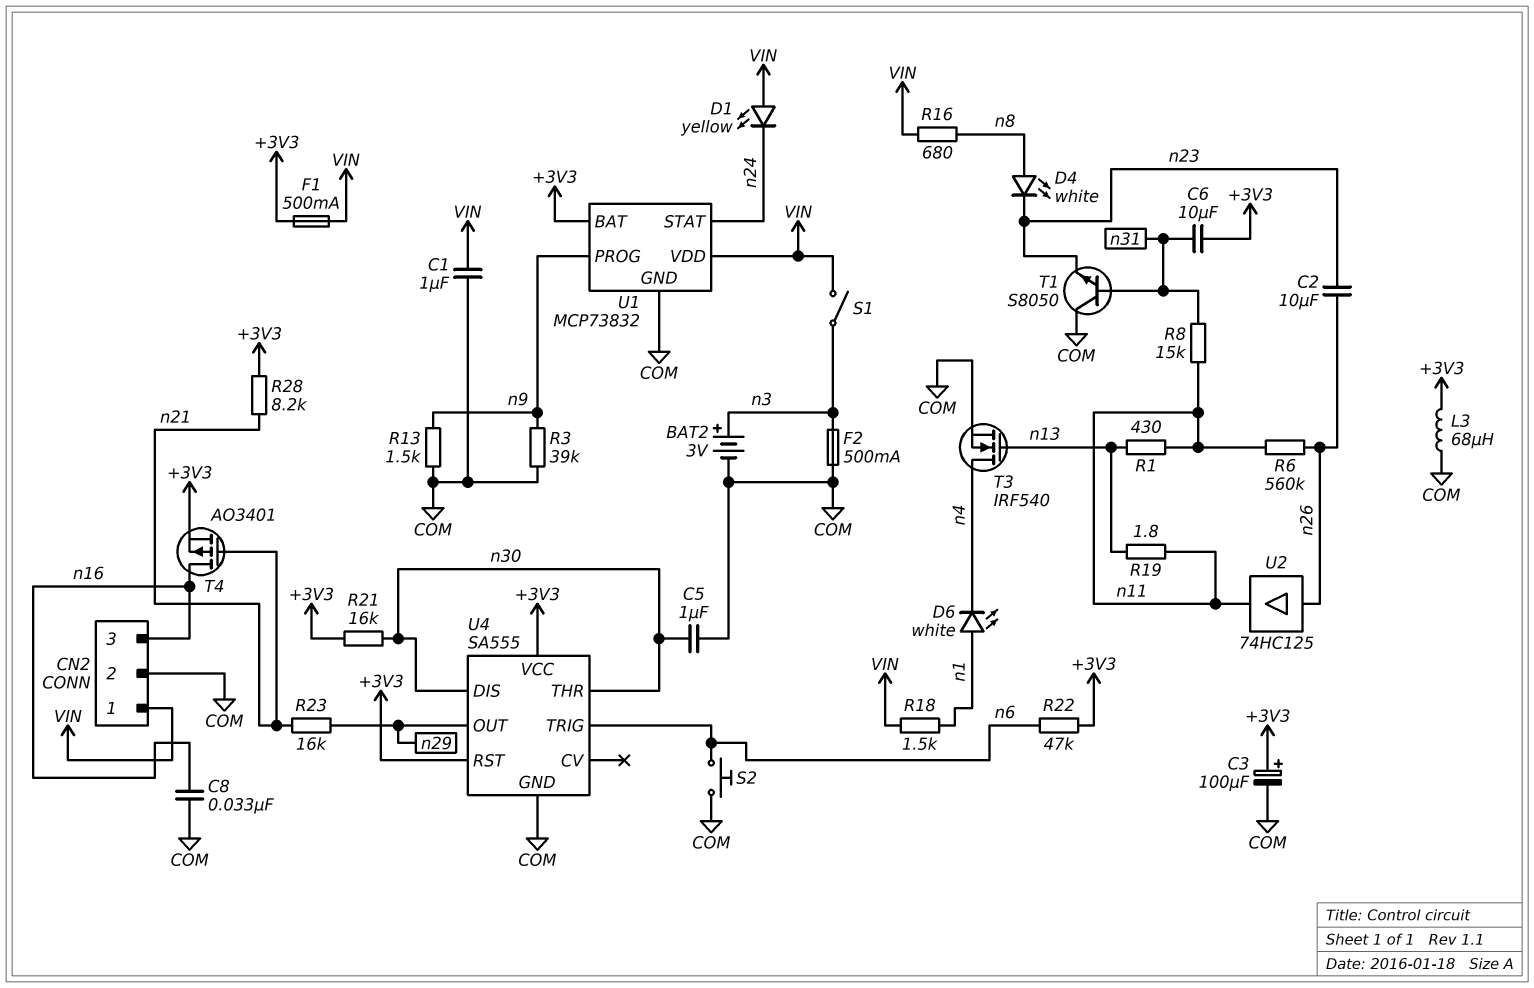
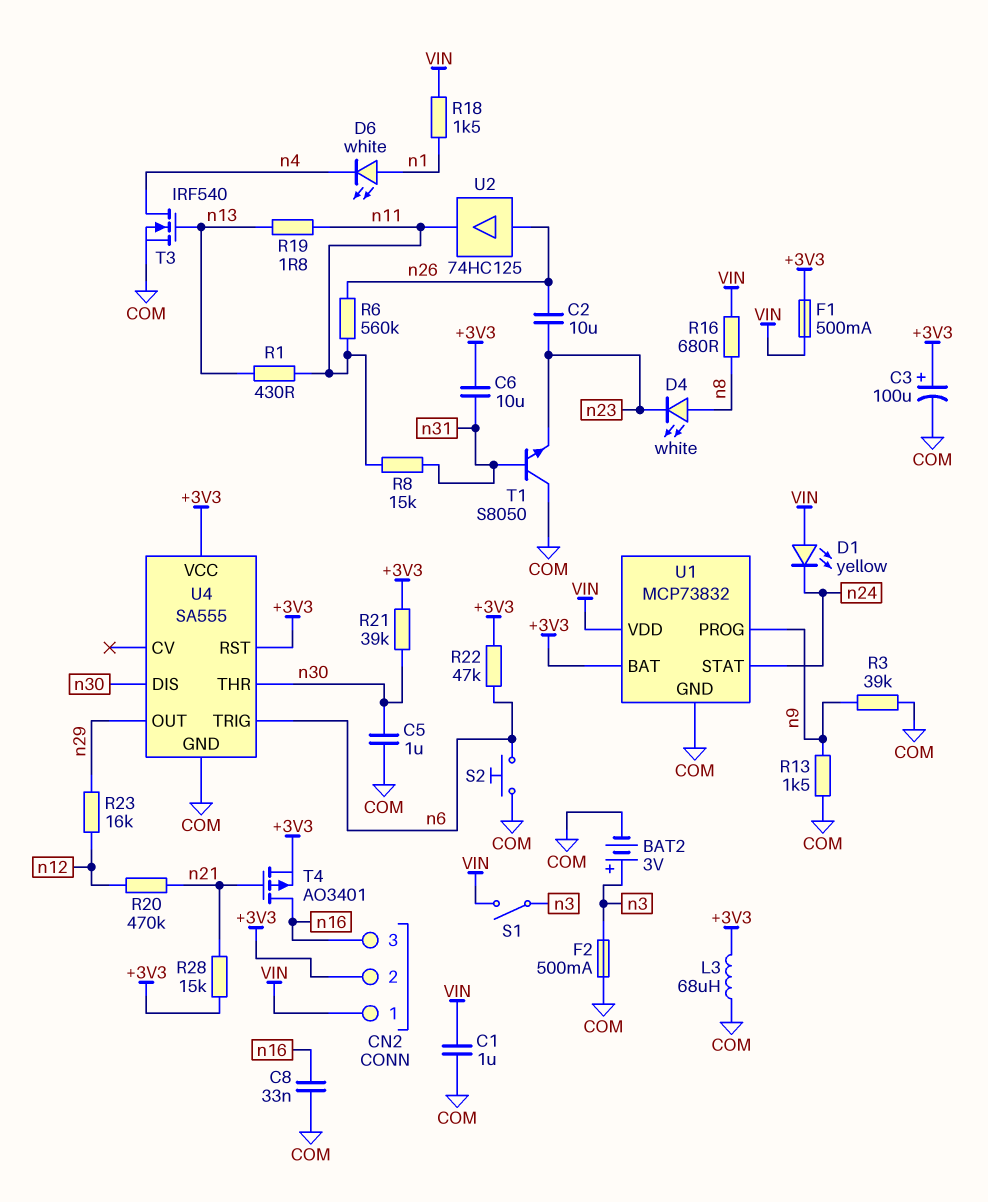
CN2 pin 2: COM -> +3V3
R20: none -> 470k (n12, n21)
R21: 16k (+3V3, n30) -> 39k (+3V3, n30)
R23: 16k (n21, n29) -> 16k (n12, n29)
R28: 8.2k (+3V3, n21) -> 15k (+3V3, n21)

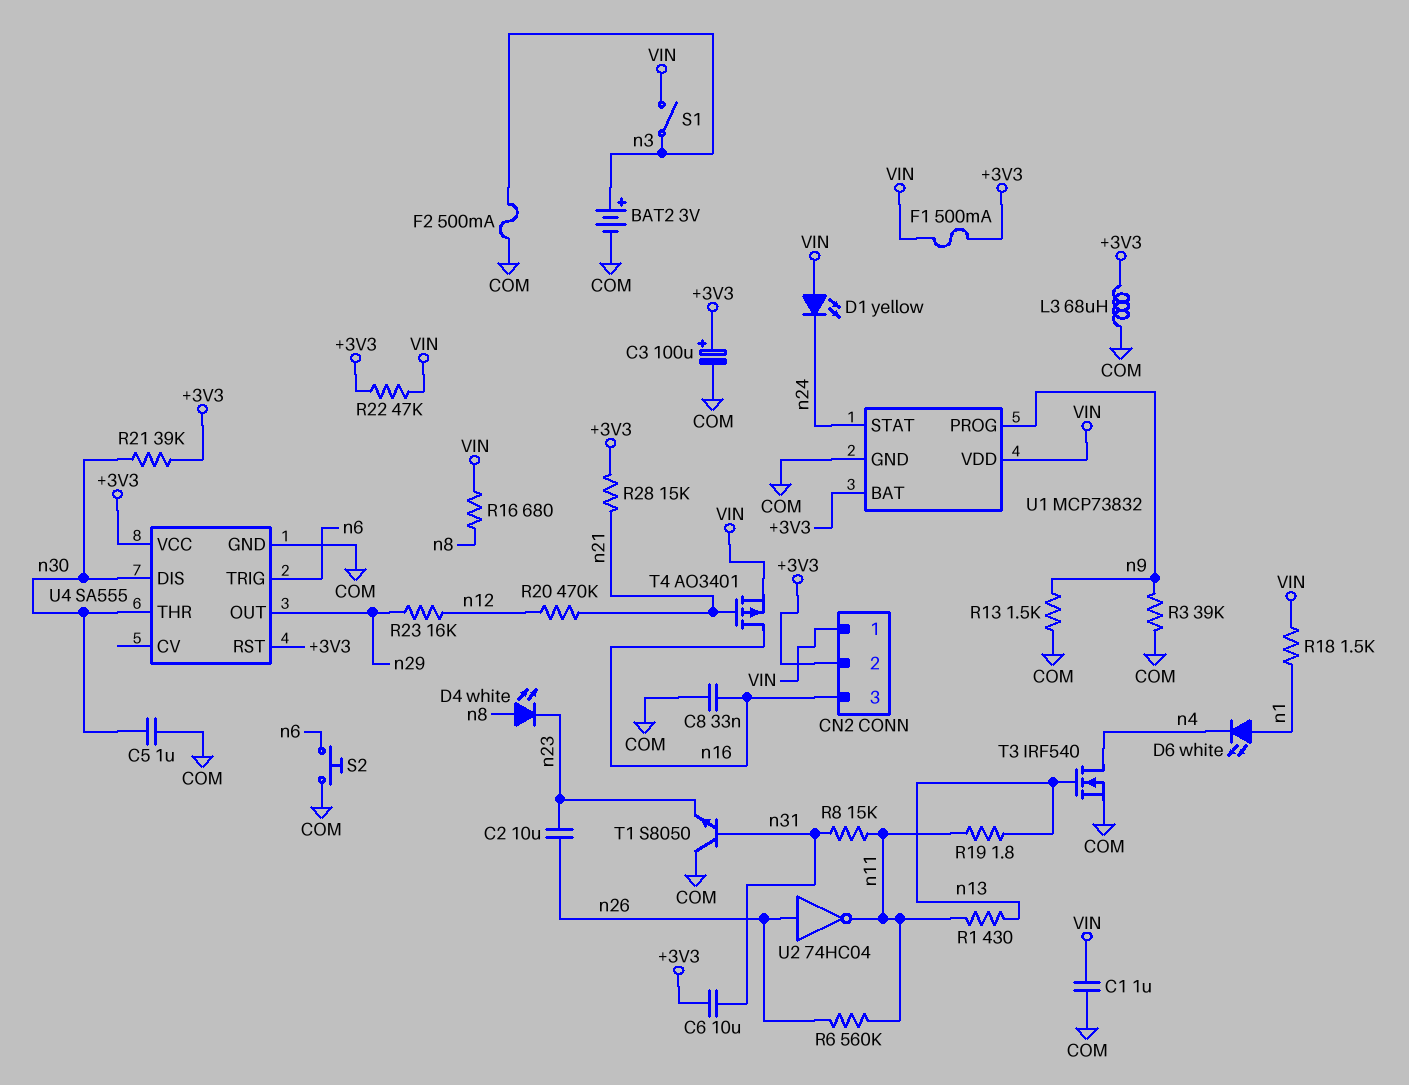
R22: 47k (+3V3, n6) -> 47k (+3V3, VIN)
T4: PMOS AO3401 (G n21, D n16, S +3V3) -> PMOS AO3401 (G n21, D n16, S VIN)
U2: buffer 74HC125 (in n26, out n11) -> NOT 74HC04 (in n26, out n11)

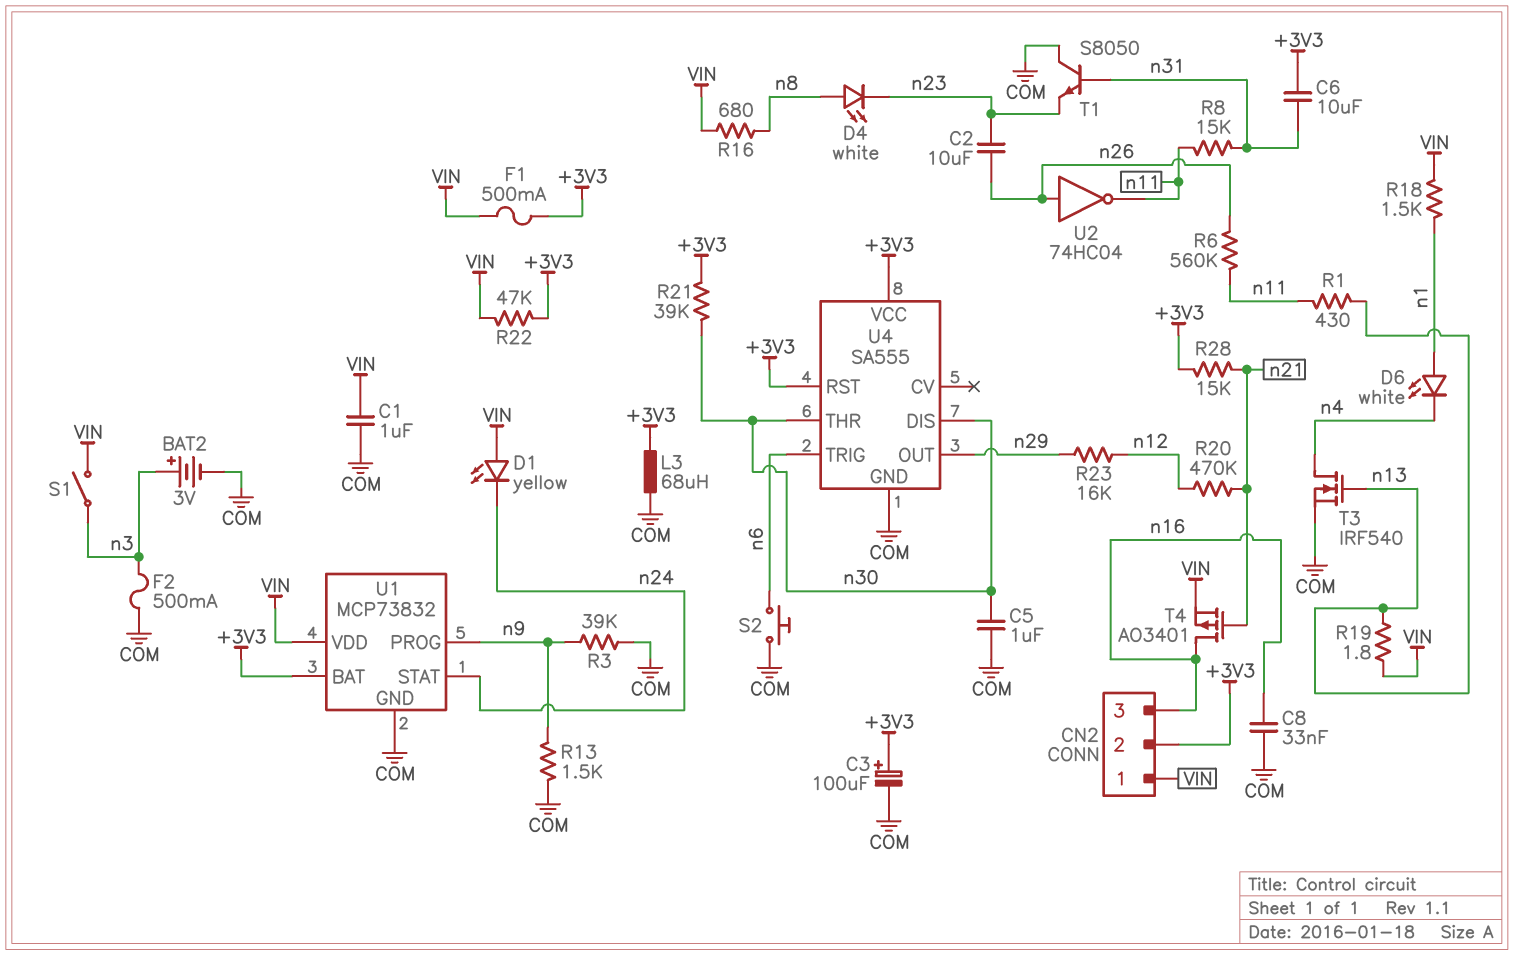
R19: 1.8 (n11, n13) -> 1.8 (VIN, n13)

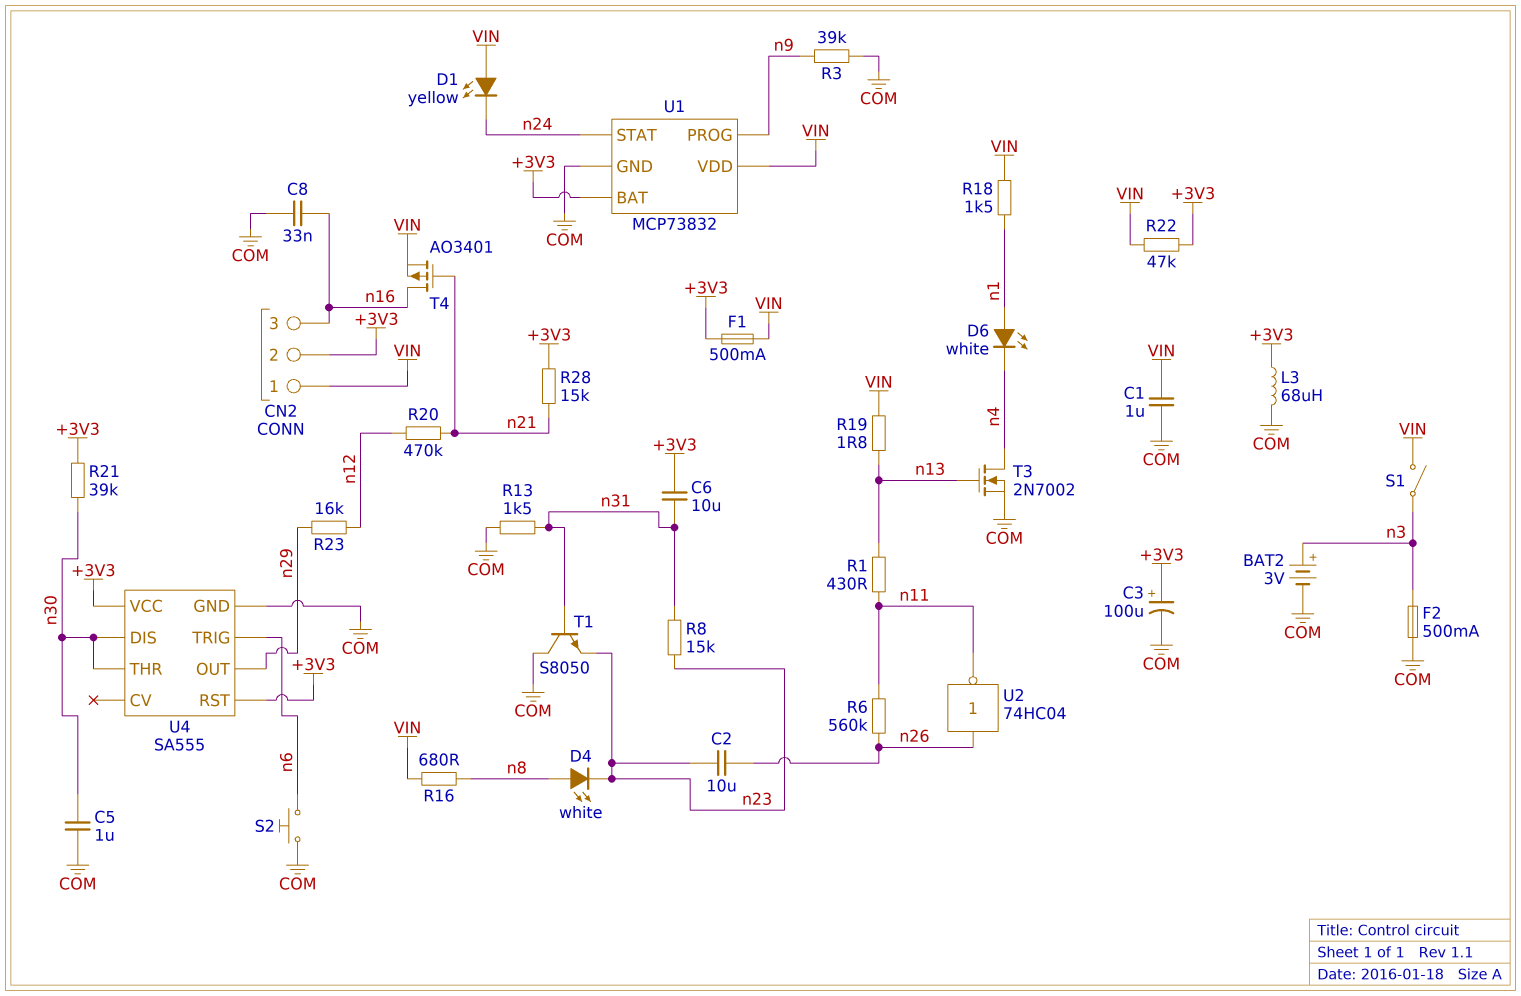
R8: 15k (n11, n31) -> 15k (n23, n31)
R13: 1.5k (COM, n9) -> 1.5k (COM, n31)
T3: NMOS IRF540 (G n13, D n4, S COM) -> NMOS 2N7002 (G n13, D n4, S COM)

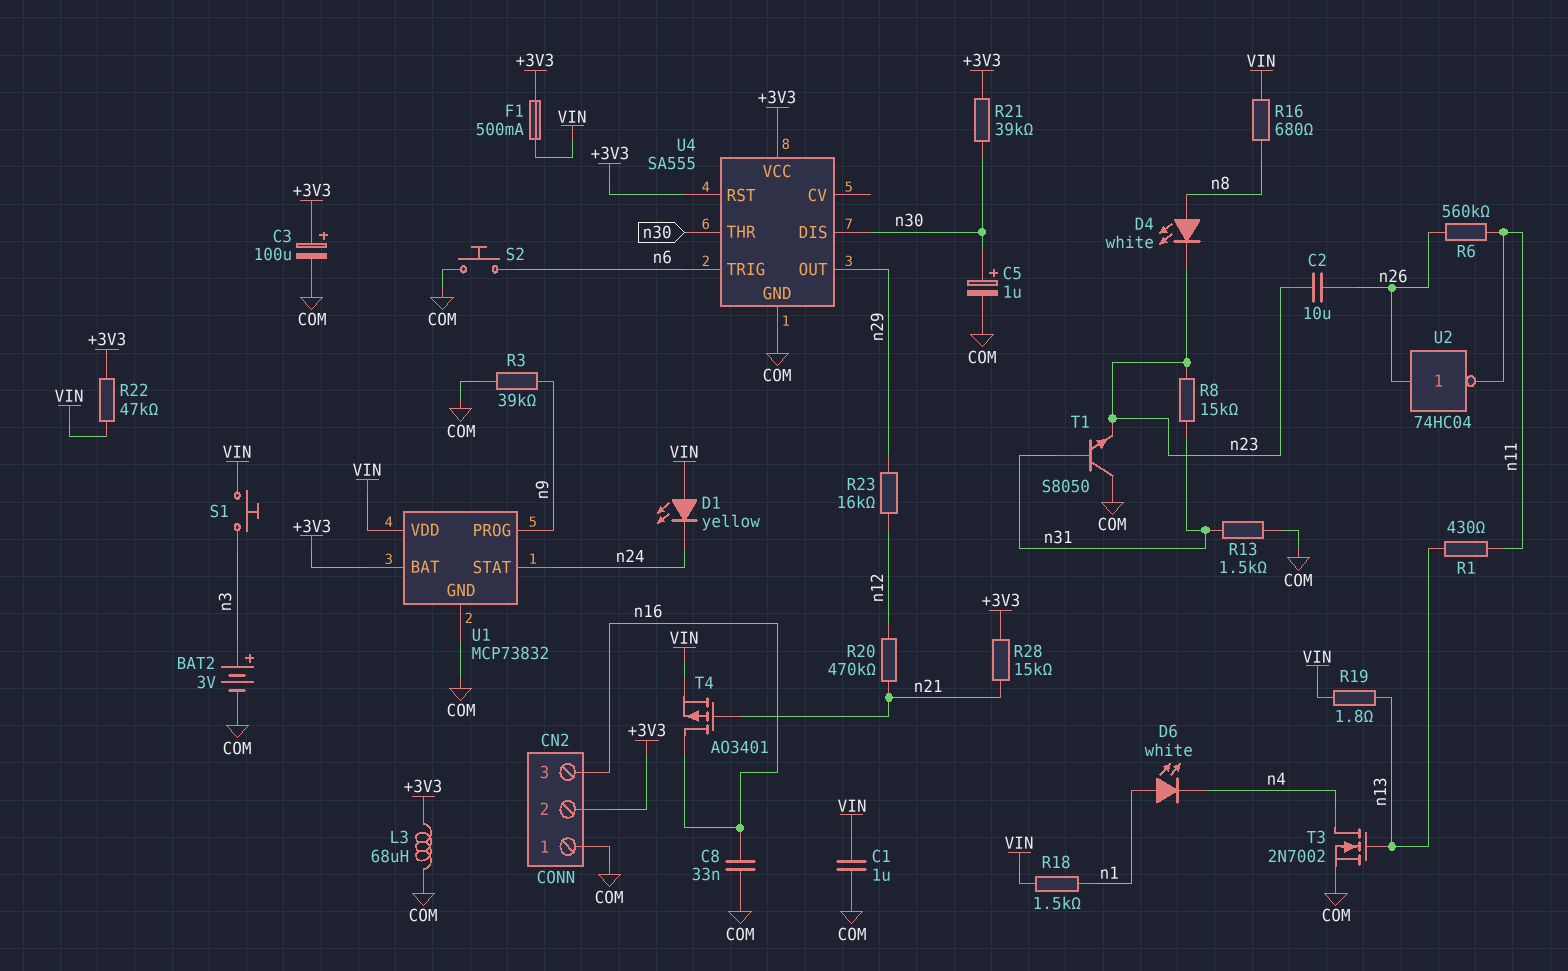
C5: 1uF (COM, n30) -> 1uF (plus n30, minus COM)
C6: 10uF (+3V3, n31) -> none
CN2 pin 1: VIN -> COM
F2: 500mA (COM, n3) -> none
S1: switch (VIN, n3) -> button (VIN, n3)

